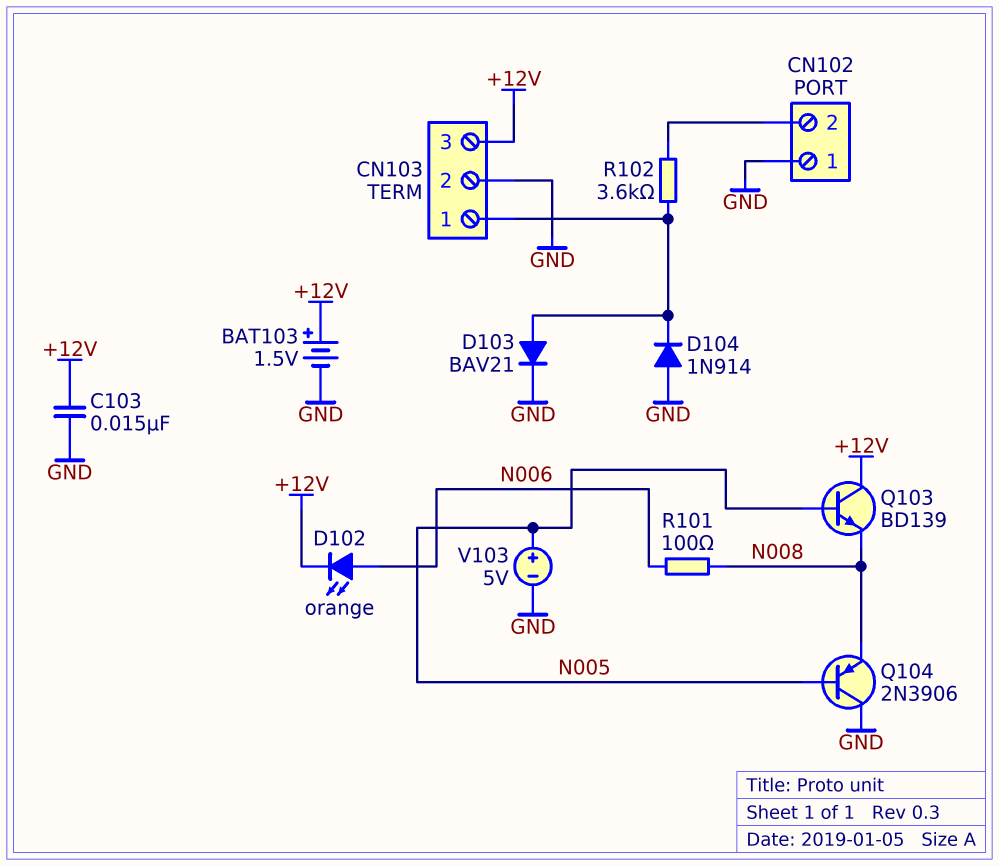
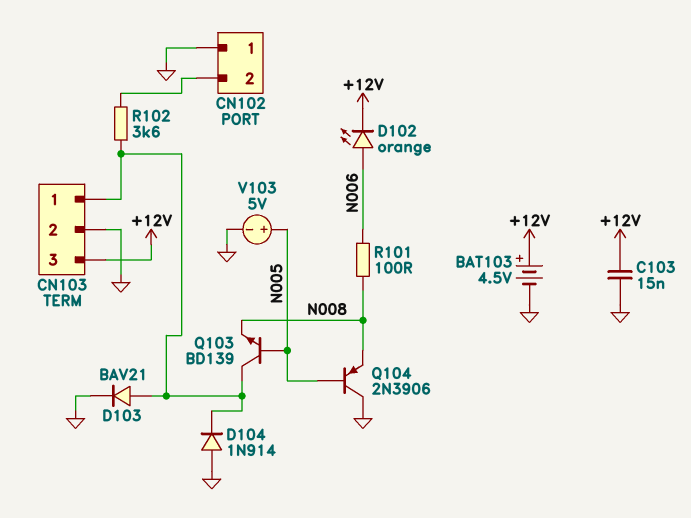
BAT103: 1.5V (plus +12V, minus GND) -> 4.5V (plus +12V, minus GND)
Q103: NPN BD139 (B N005, C +12V, E N008) -> NPN BD139 (B N005, C CN103/1, E N008)

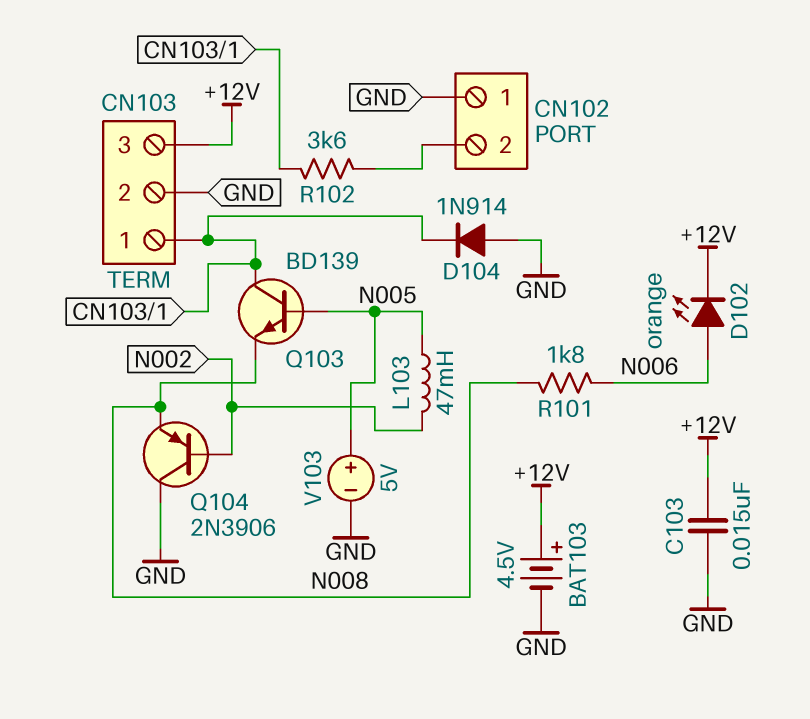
D103: diode BAV21 (A CN103/1, K GND) -> none
L103: none -> 47mH (N002, N005)
Q104: PNP 2N3906 (B N005, C GND, E N008) -> PNP 2N3906 (B N002, C GND, E N008)
R101: 100 (N006, N008) -> 1.8k (N006, N008)

